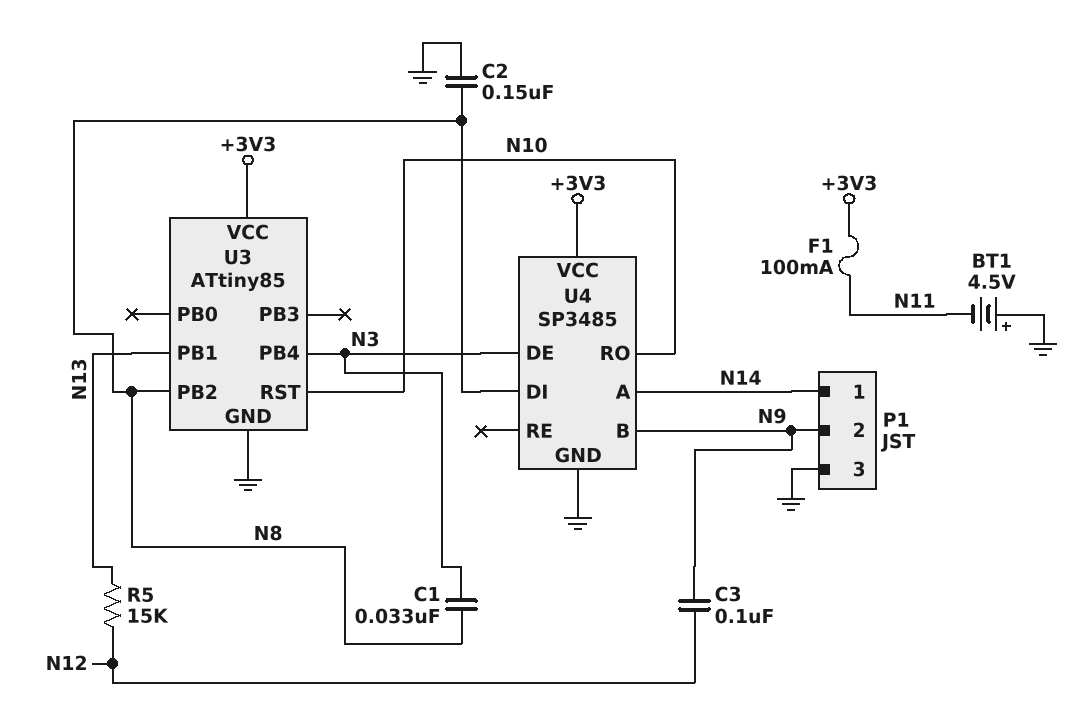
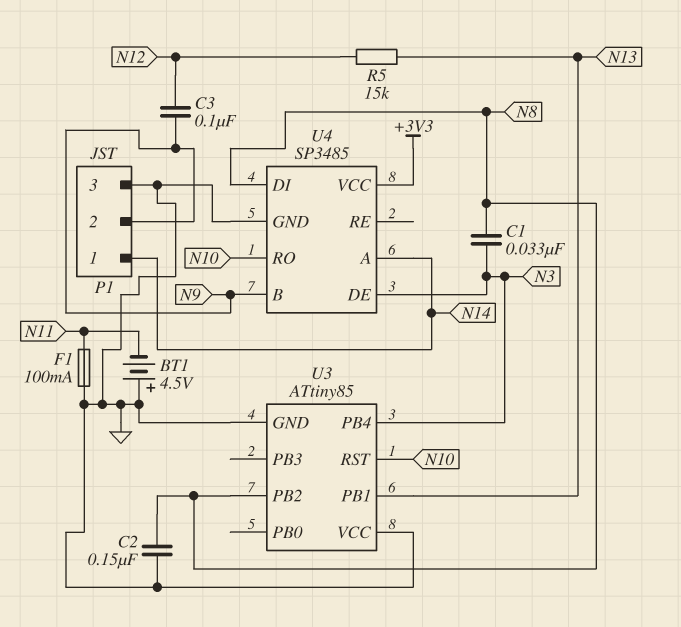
F1: 100mA (+3V3, N11) -> 100mA (GND, N11)
U3 pin VCC: +3V3 -> GND

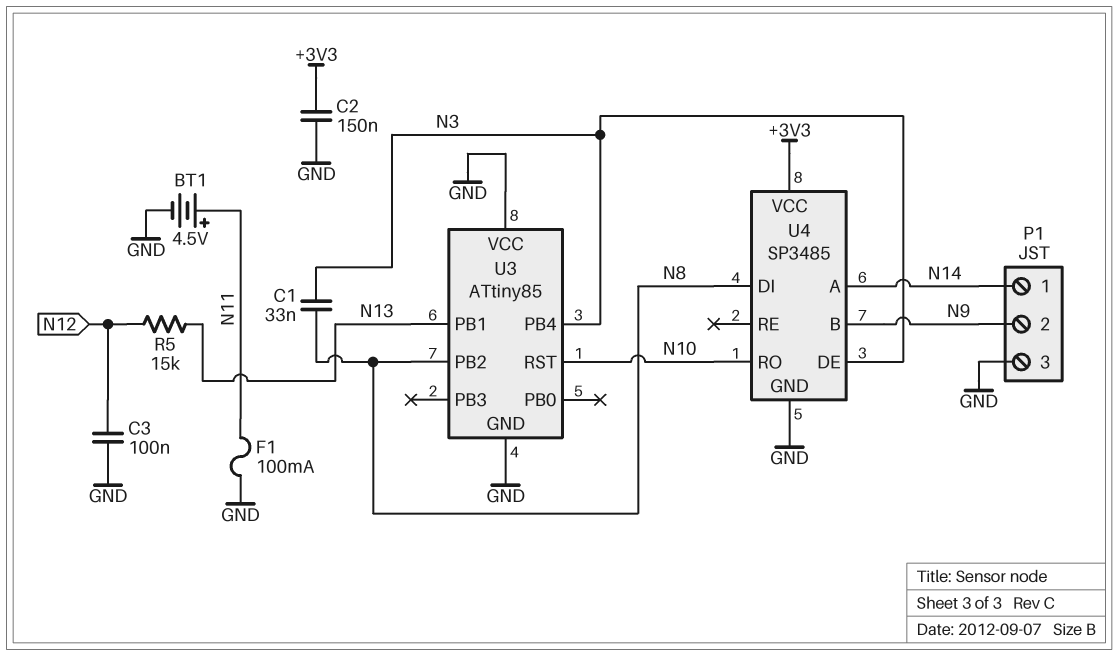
BT1: 4.5V (plus GND, minus N11) -> 4.5V (plus N11, minus GND)
C2: 150nF (GND, N8) -> 150nF (+3V3, GND)
C3: 100nF (N9, N12) -> 100nF (GND, N12)

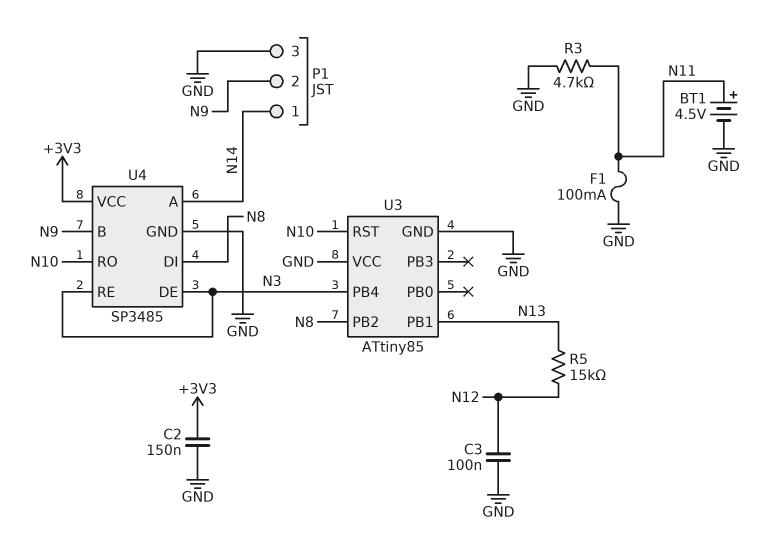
C1: 33nF (N3, N8) -> none
R3: none -> 4.7k (GND, N11)
U4 pin RE: none -> N3

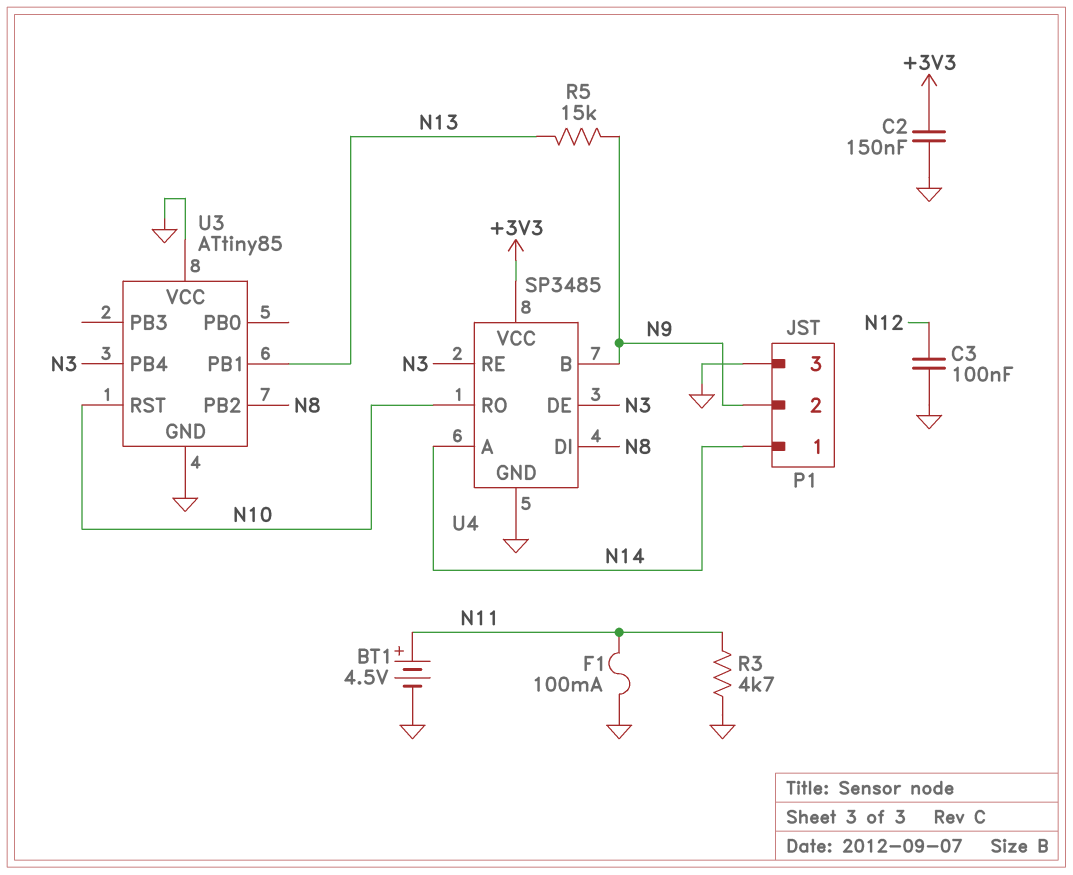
R5: 15k (N12, N13) -> 15k (N9, N13)

